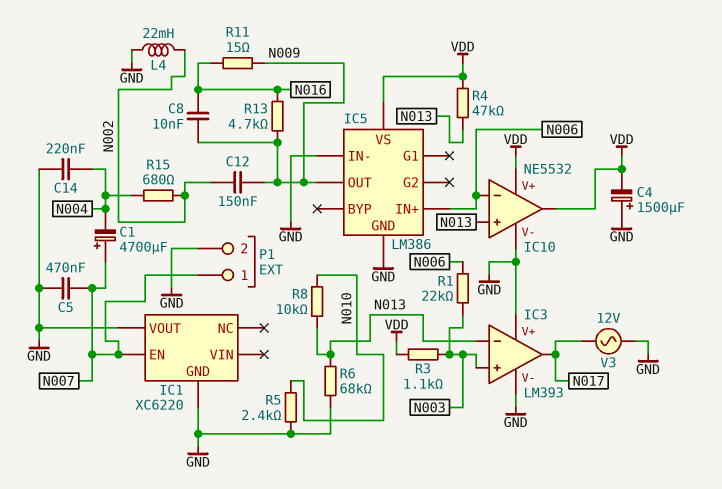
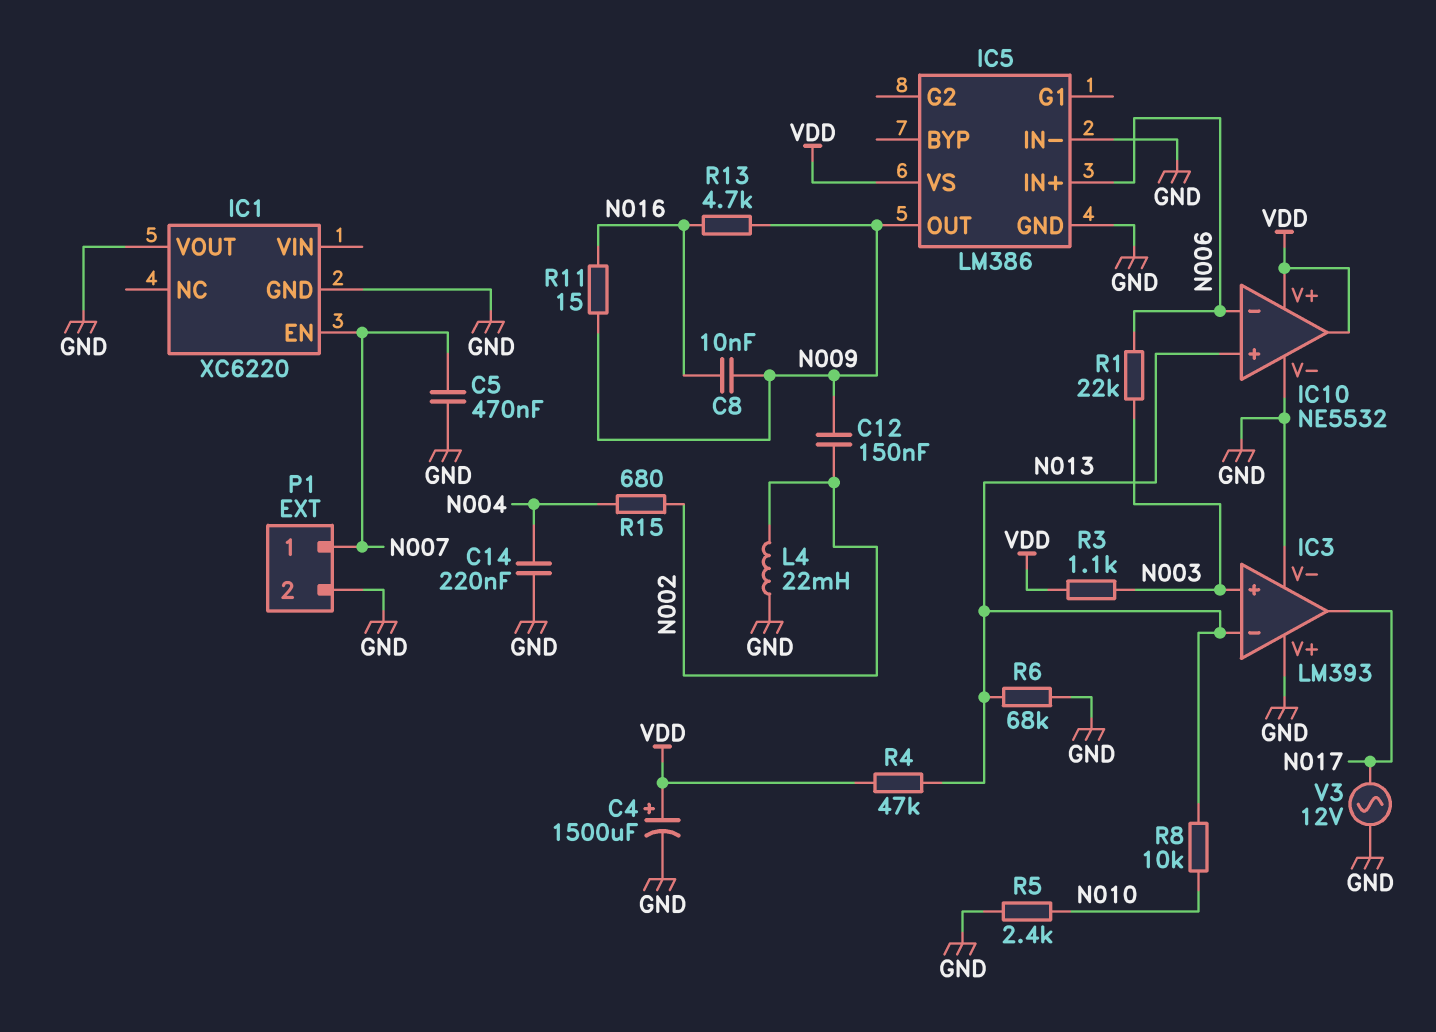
C1: 4700uF (plus N007, minus N004) -> none
C4: 1500uF (plus GND, minus VDD) -> 1500uF (plus VDD, minus GND)

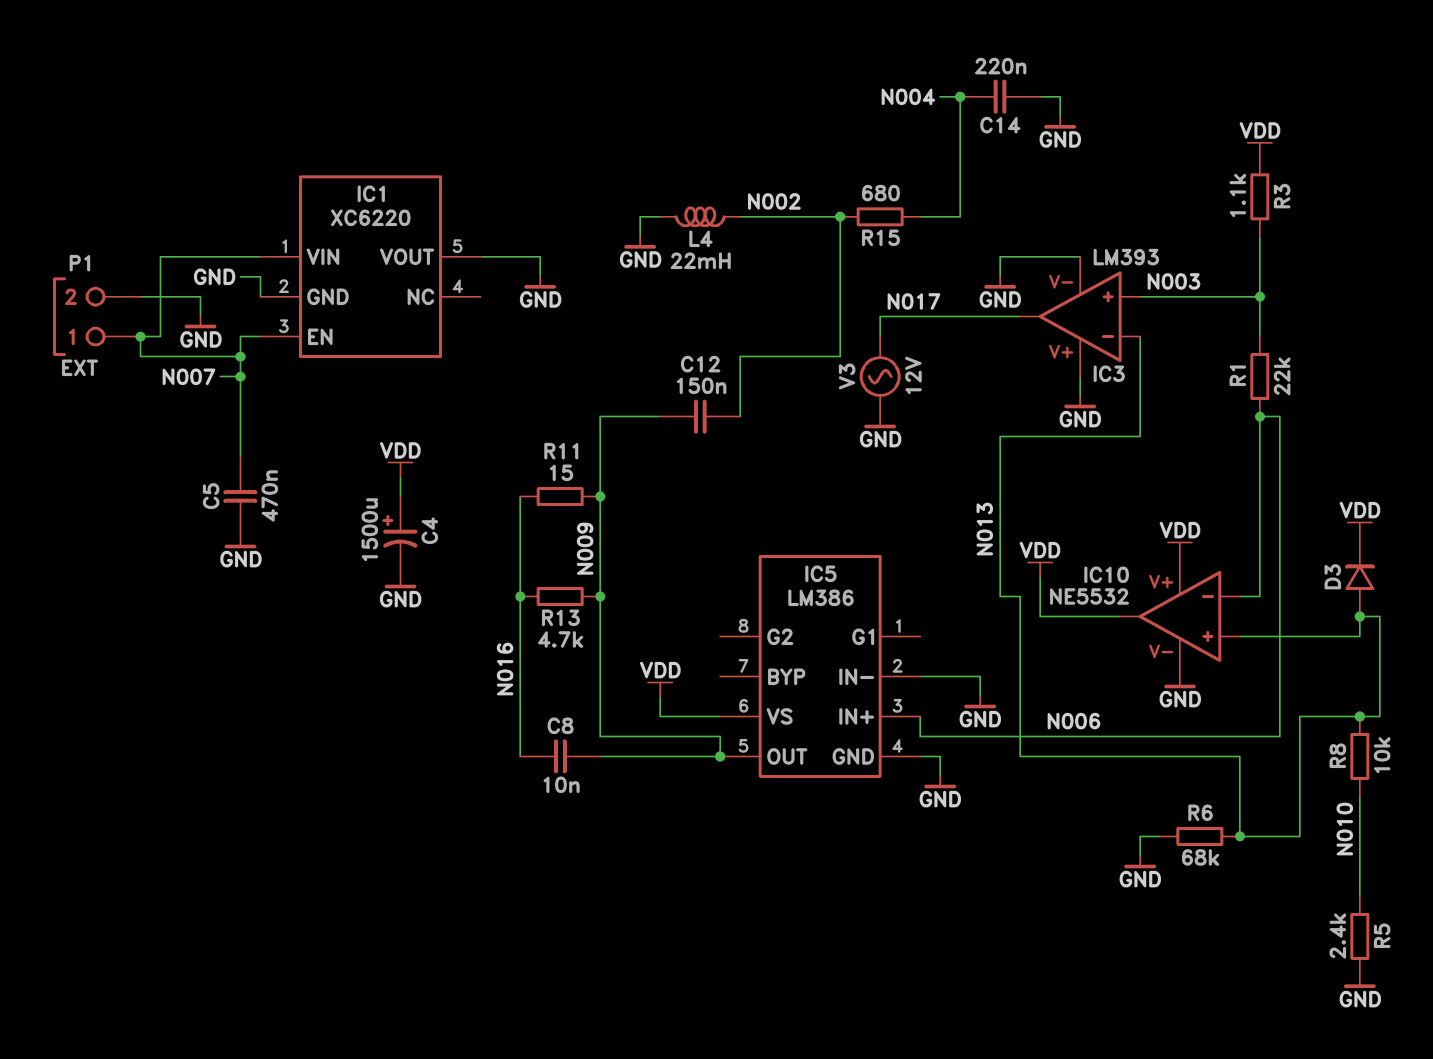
D3: none -> diode (A N013, K VDD)
IC1 pin VIN: none -> N007
R4: 47k (N013, VDD) -> none

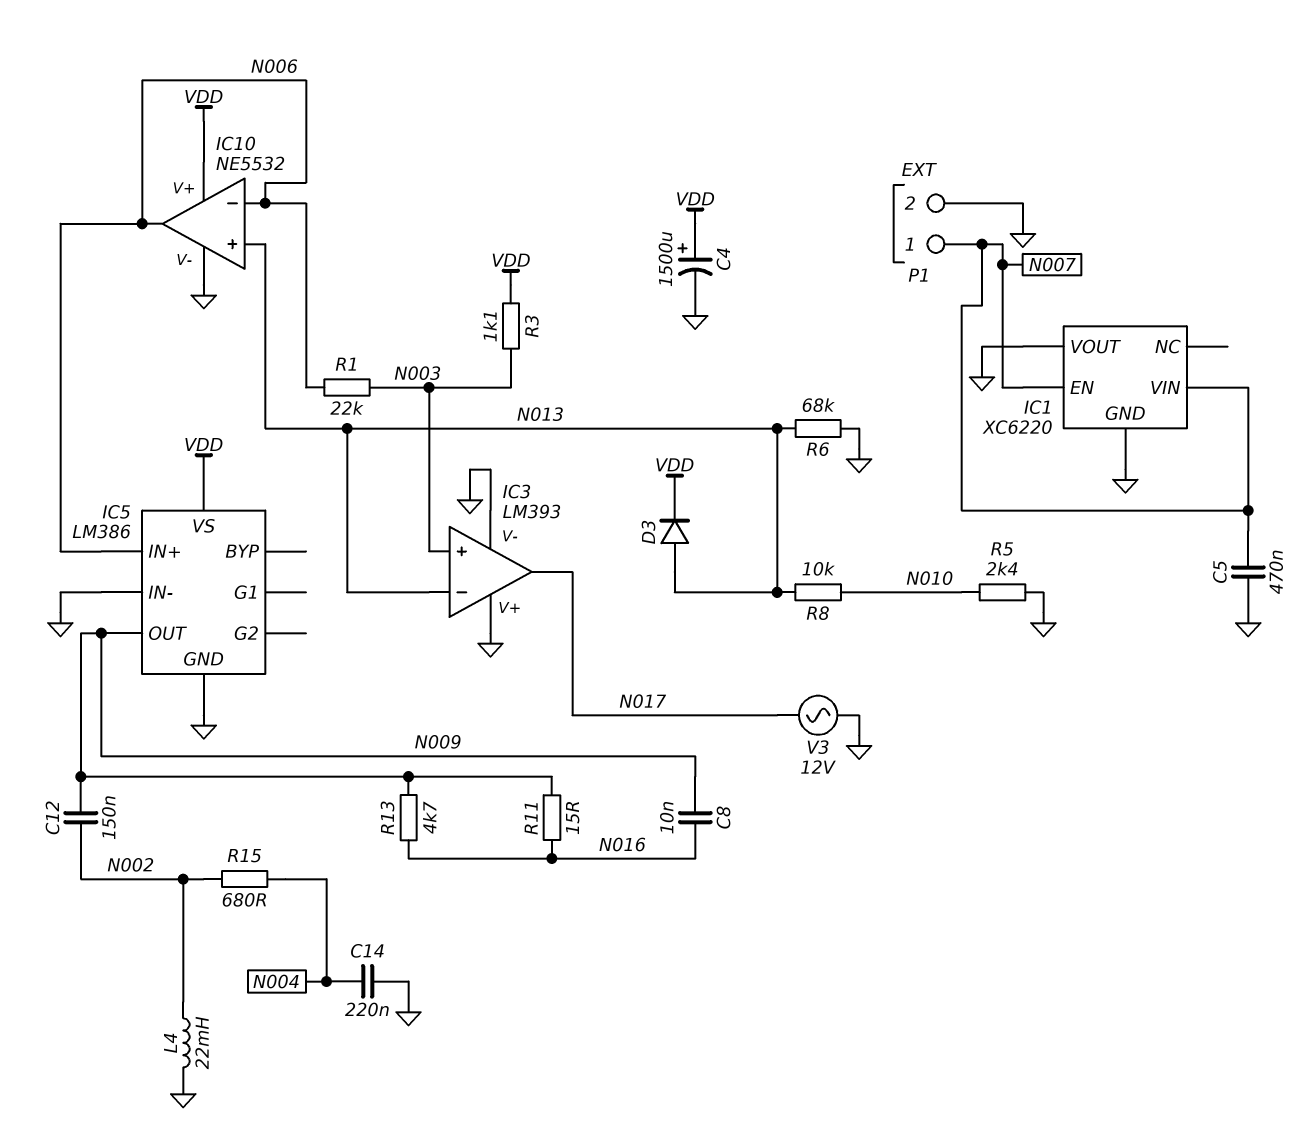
IC10 pin out: VDD -> N006

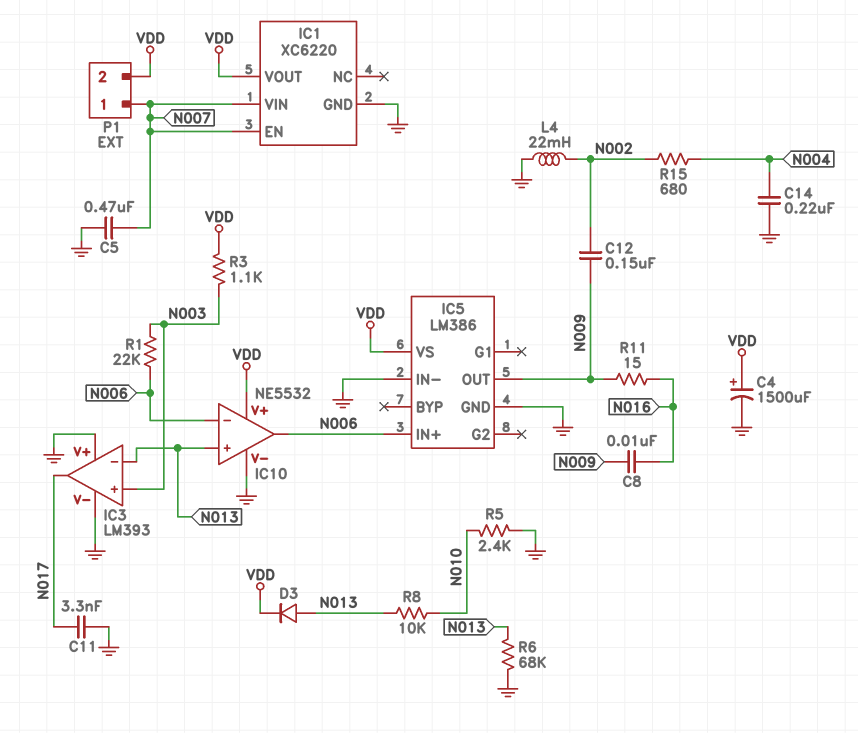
C11: none -> 3.3nF (GND, N017)
IC1 pin VOUT: GND -> VDD
P1 pin 2: GND -> VDD
R13: 4.7k (N009, N016) -> none
V3: AC 12V (GND, N017) -> none

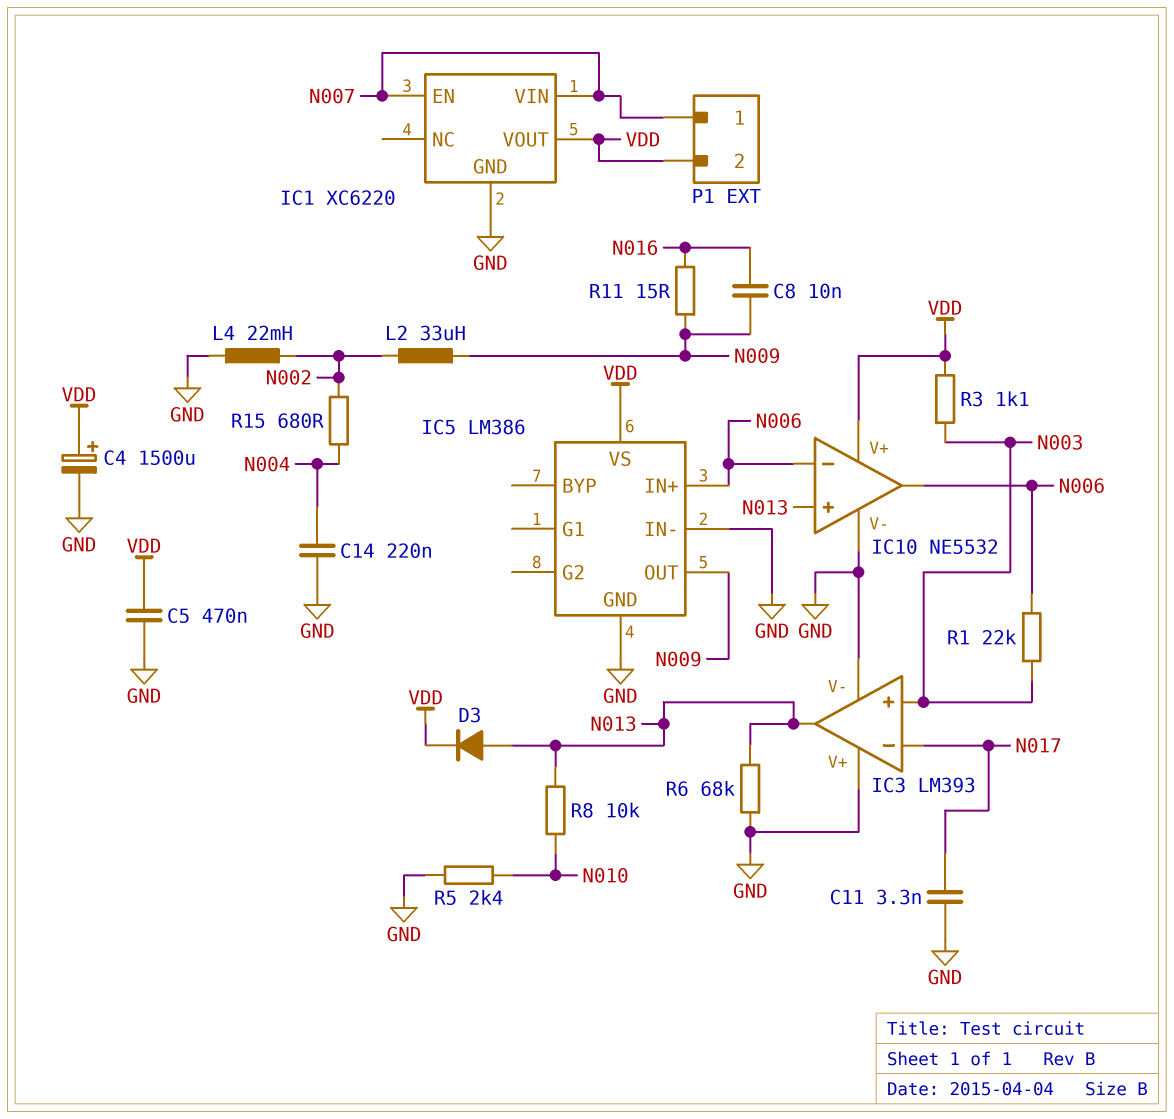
C5: 470nF (GND, N007) -> 470nF (GND, VDD)
C12: 150nF (N002, N009) -> none
IC3 pin in-: N013 -> N017
IC3 pin out: N017 -> N013
L2: none -> 33uH (N002, N009)

